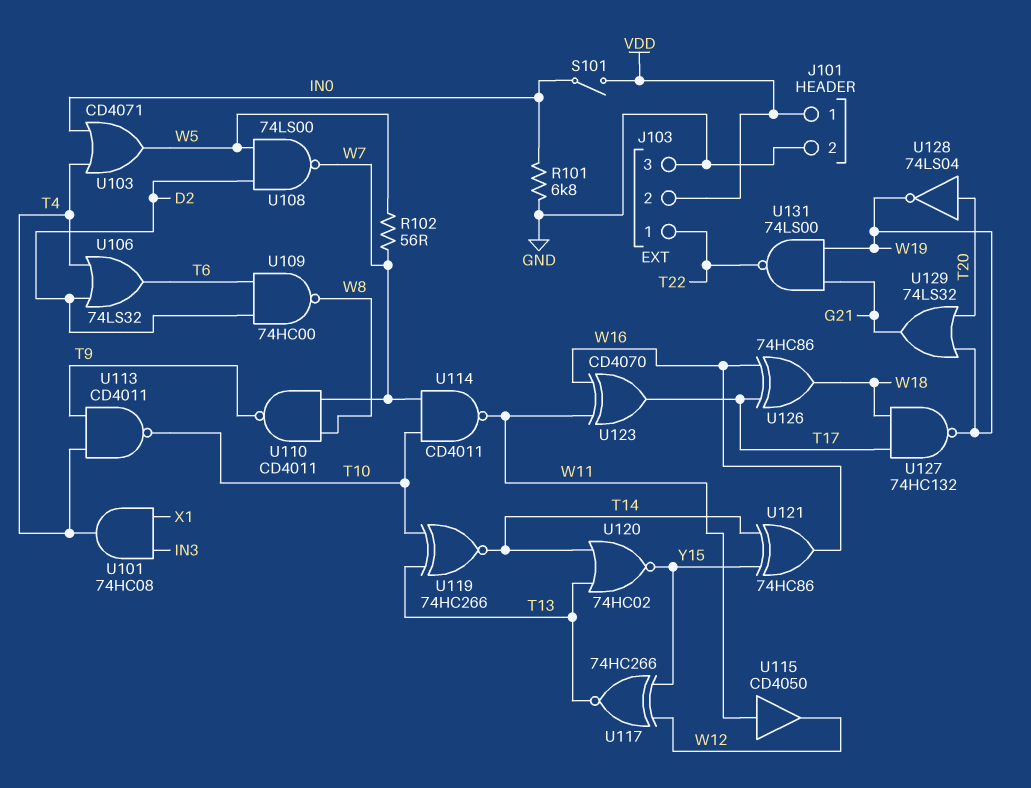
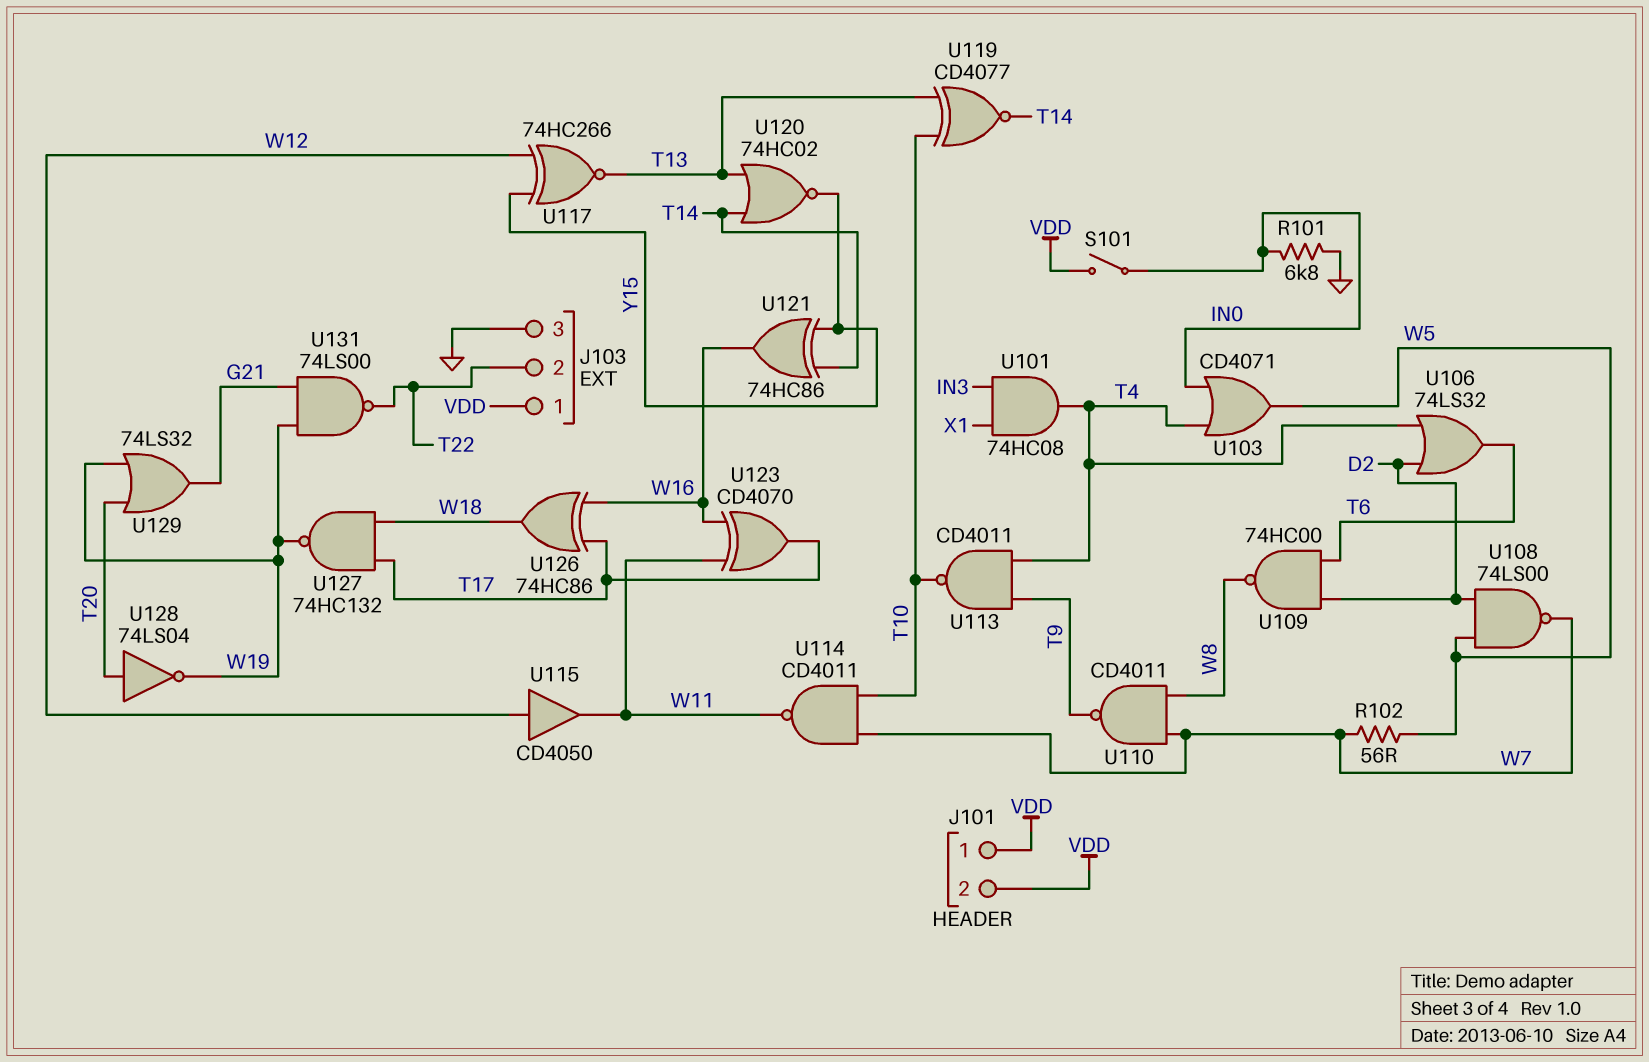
J101 pin 2: GND -> VDD
J103 pin 1: T22 -> VDD
J103 pin 2: VDD -> T22
U115: buffer CD4050 (in W11, out W12) -> buffer CD4050 (in W12, out W11)
U119: XNOR 74HC266 (in T10, in T13, out T14) -> XNOR CD4077 (in T10, in T13, out T14)

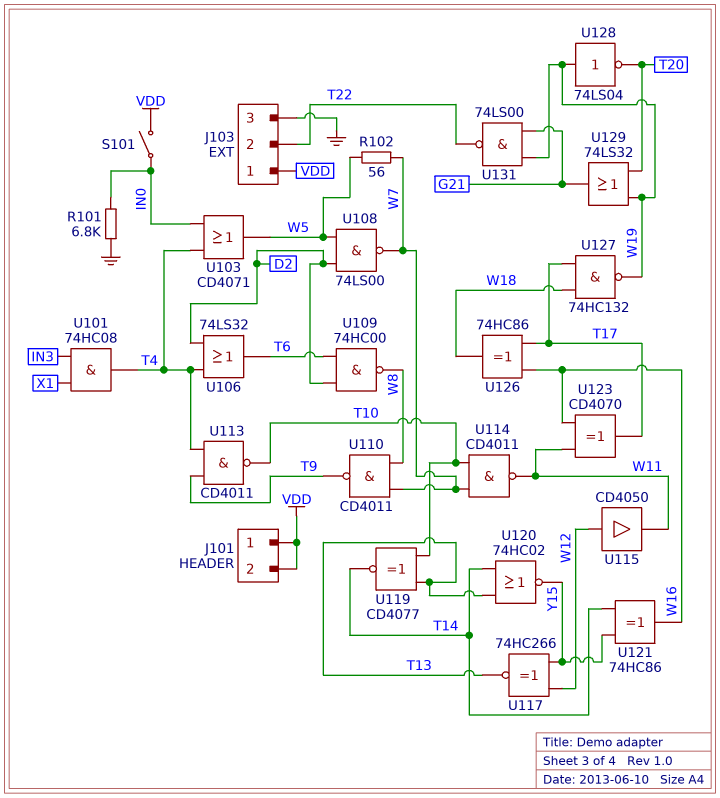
U128: NOT 74LS04 (in T20, out W19) -> NOT 74LS04 (in W19, out T20)

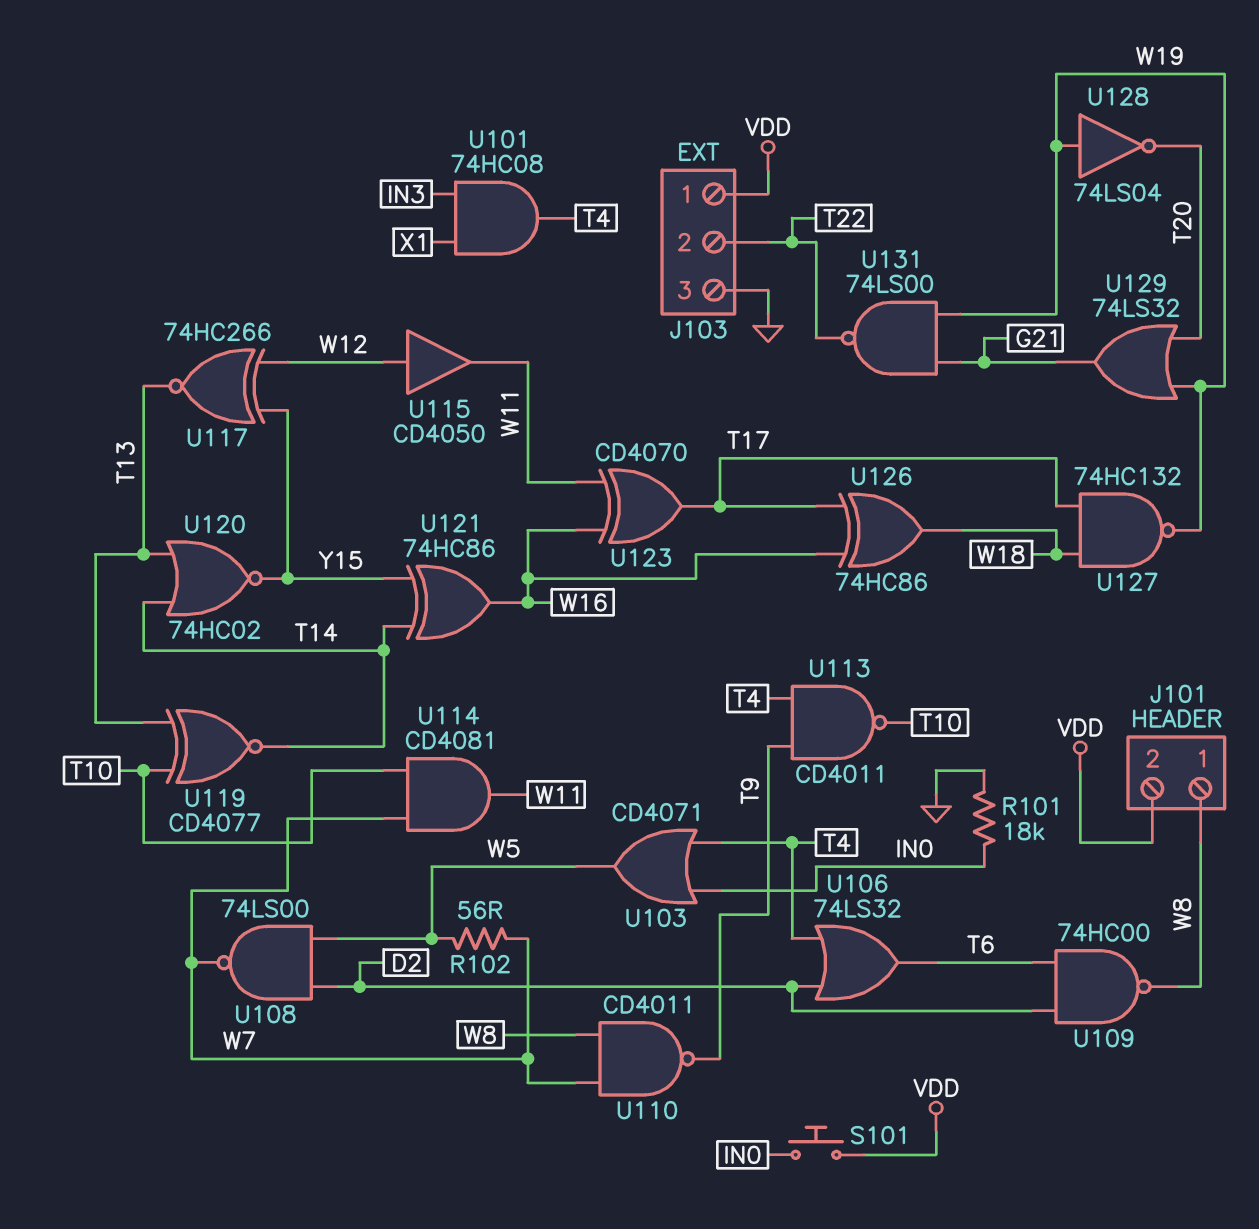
J101 pin 1: VDD -> W8
R101: 6.8k (GND, IN0) -> 18k (GND, IN0)
S101: switch (IN0, VDD) -> button (IN0, VDD)
U114: NAND CD4011 (in T10, in W7, out W11) -> AND CD4081 (in T10, in W7, out W11)

